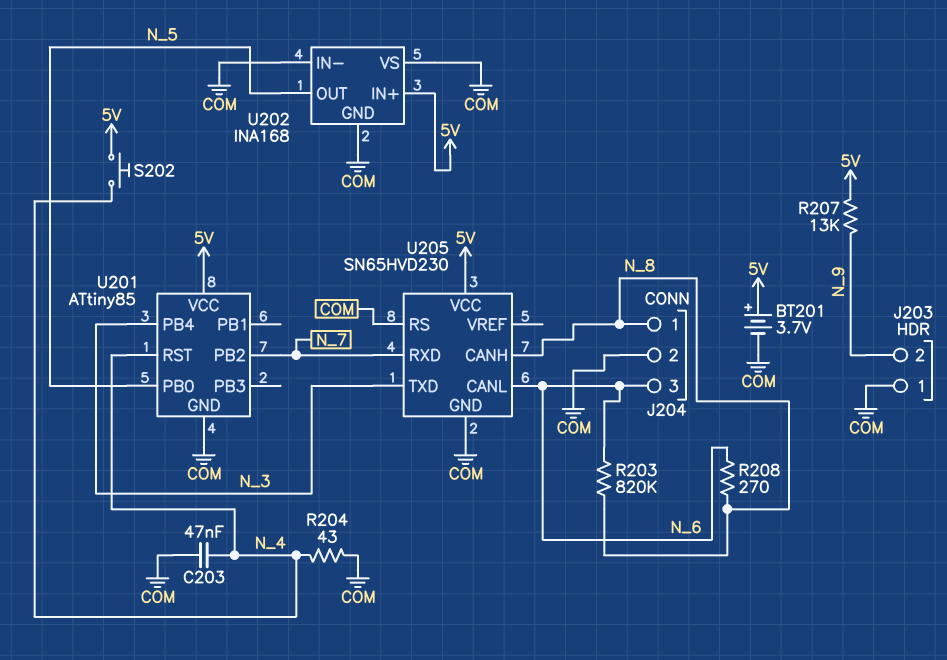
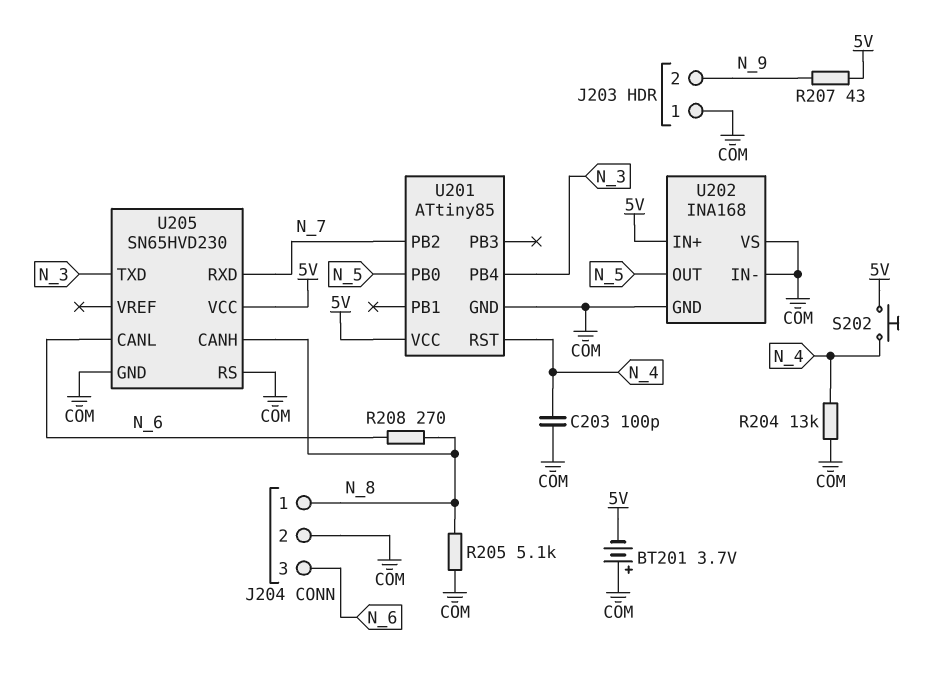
BT201: 3.7V (plus 5V, minus COM) -> 3.7V (plus COM, minus 5V)
C203: 47nF (COM, N_4) -> 100pF (COM, N_4)
R203: 820k (N_6, N_8) -> none
R204: 43 (COM, N_4) -> 13k (COM, N_4)
R205: none -> 5.1k (COM, N_8)
R207: 13k (5V, N_9) -> 43 (5V, N_9)

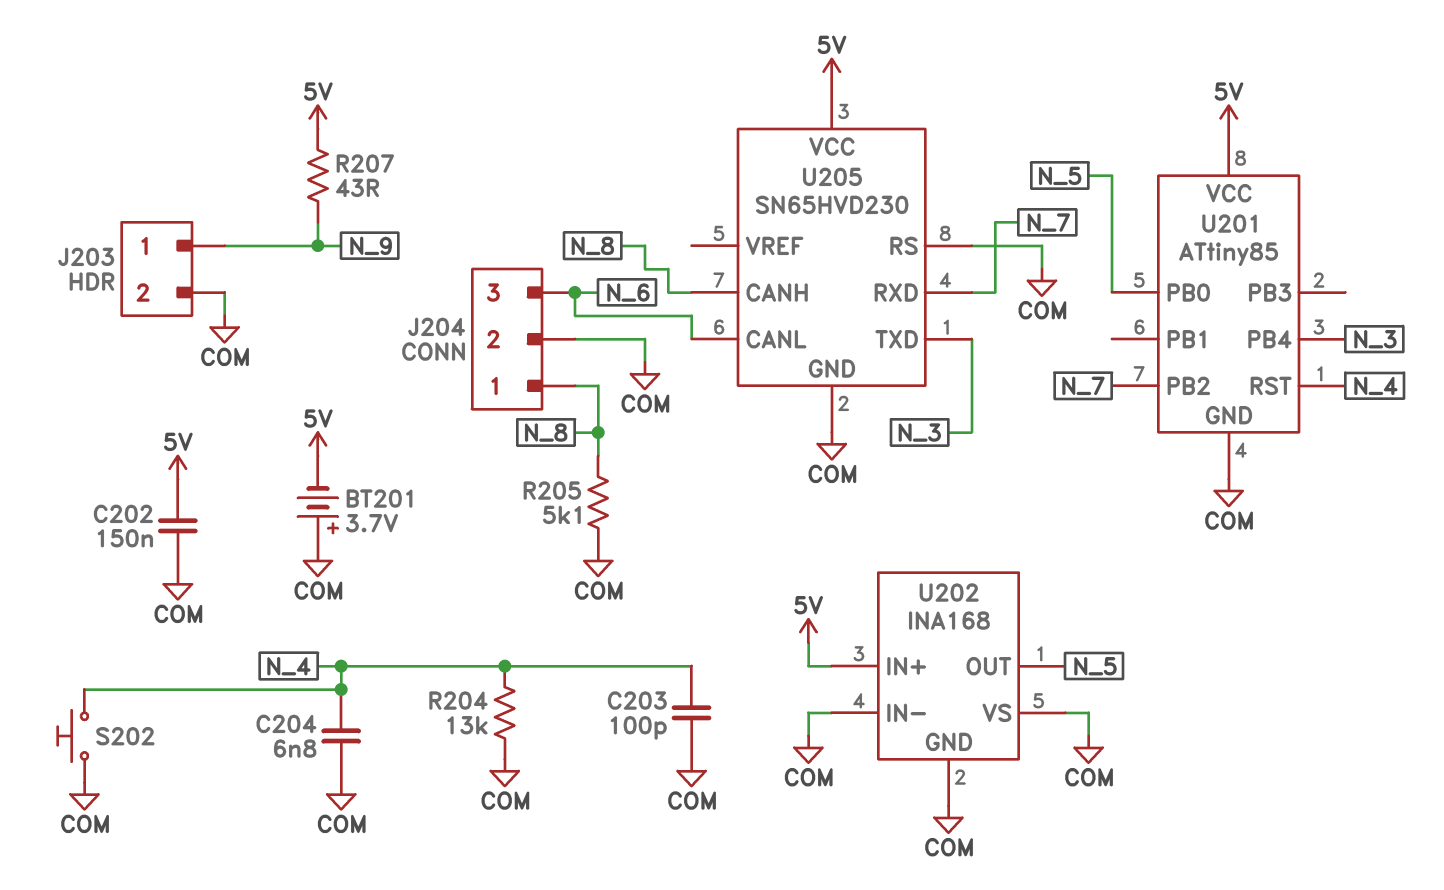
C202: none -> 150nF (5V, COM)
C204: none -> 6.8nF (COM, N_4)
J203 pin 1: COM -> N_9
J203 pin 2: N_9 -> COM
R208: 270 (N_6, N_8) -> none
S202: button (5V, N_4) -> button (COM, N_4)

